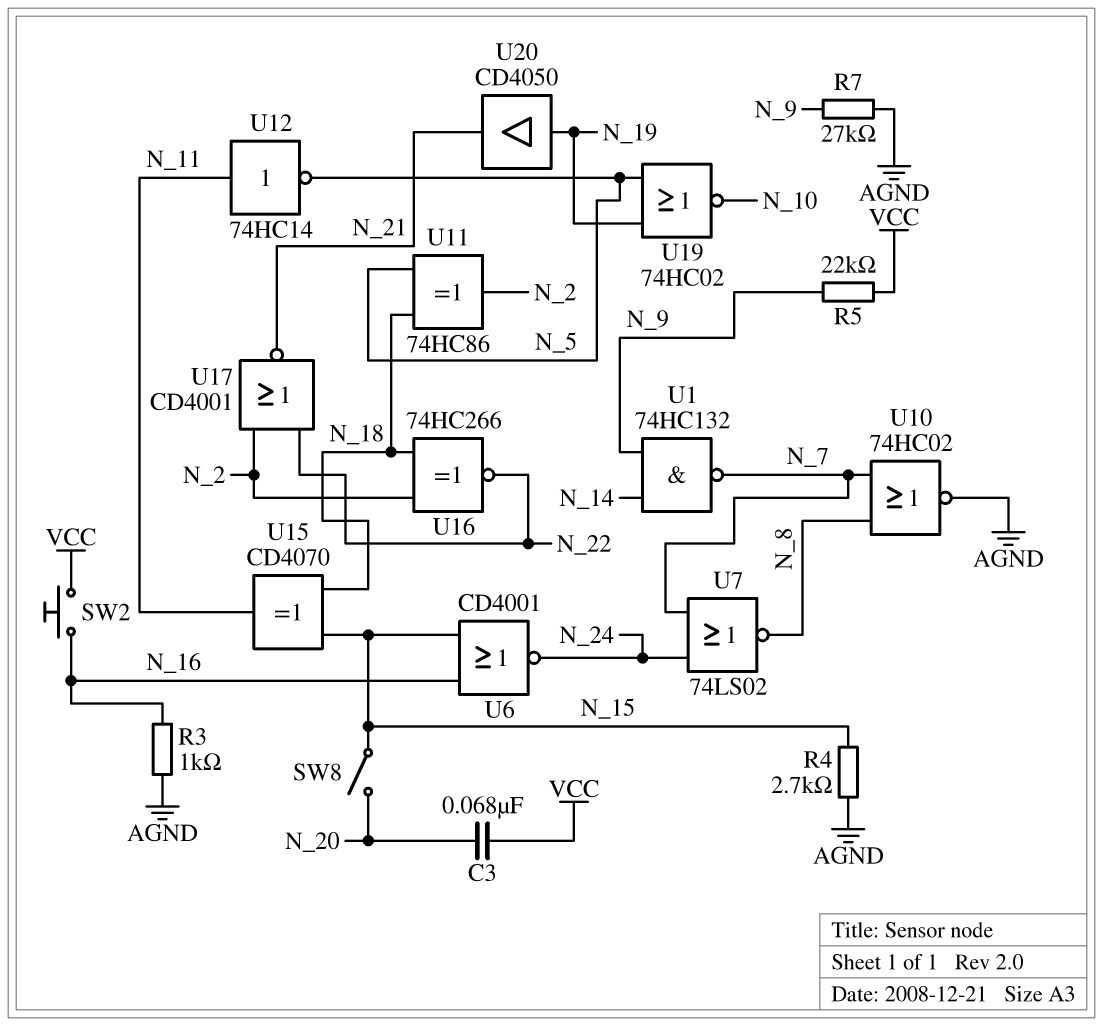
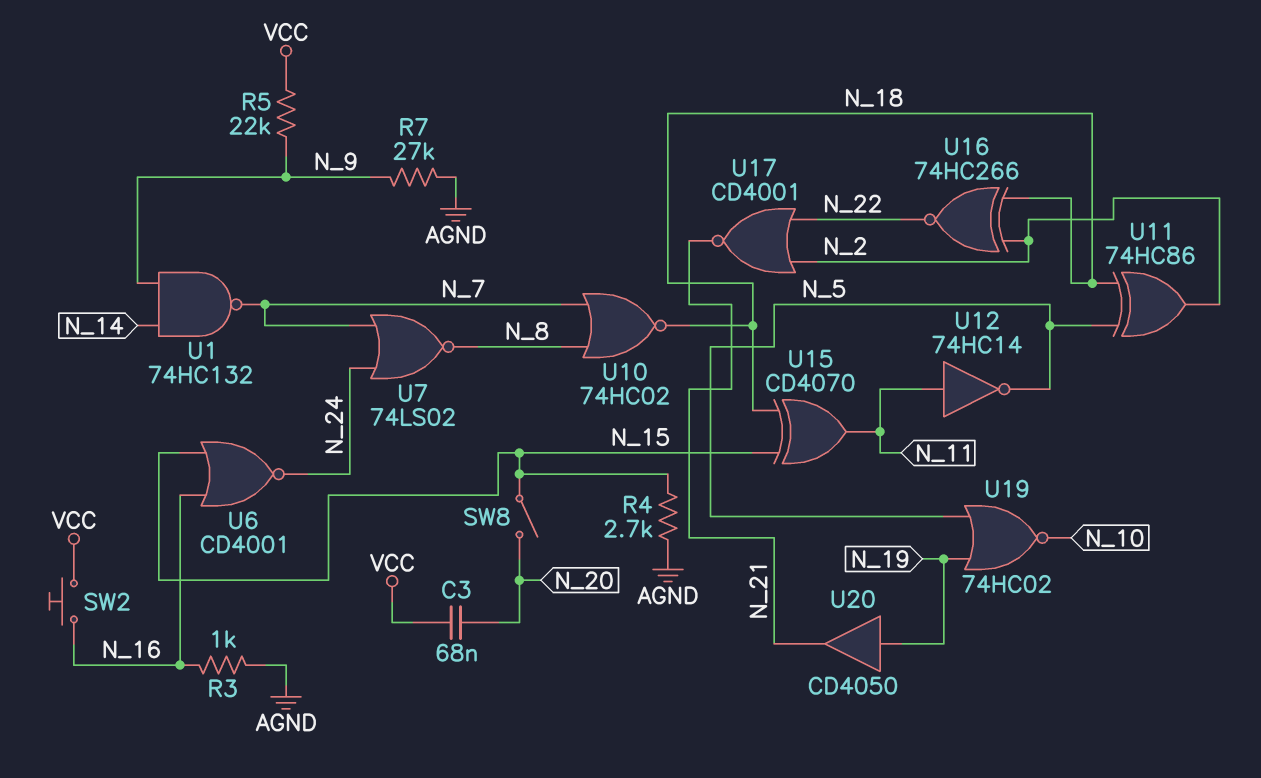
U10: NOR 74HC02 (in N_7, in N_8, out AGND) -> NOR 74HC02 (in N_7, in N_8, out N_18)

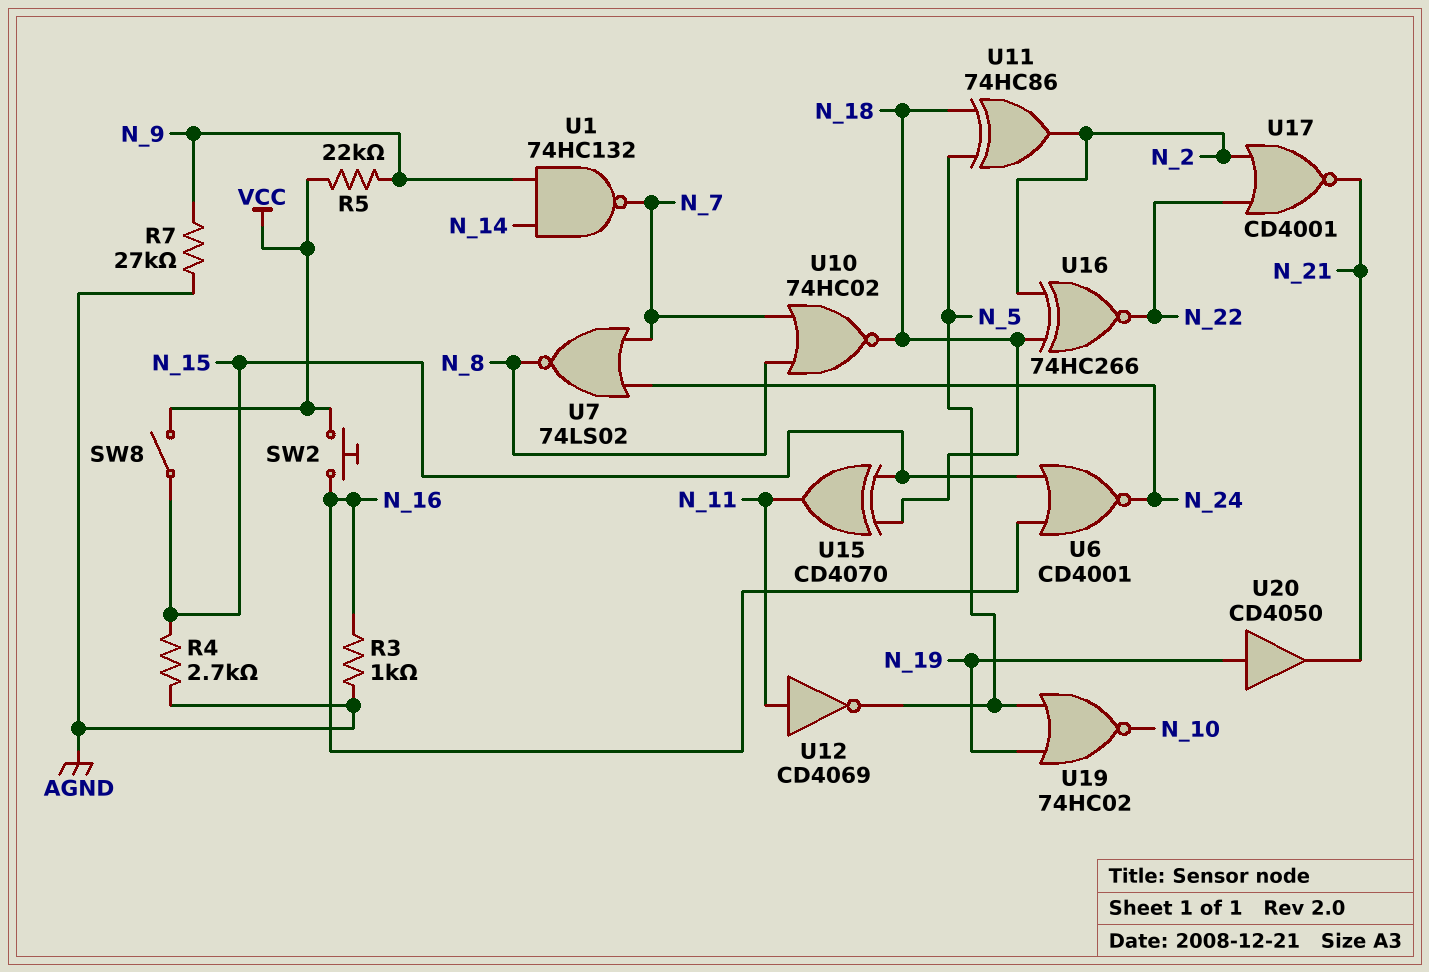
C3: 68nF (N_20, VCC) -> none
SW8: switch (N_15, N_20) -> switch (N_15, VCC)
U12: NOT 74HC14 (in N_11, out N_5) -> NOT CD4069 (in N_11, out N_5)

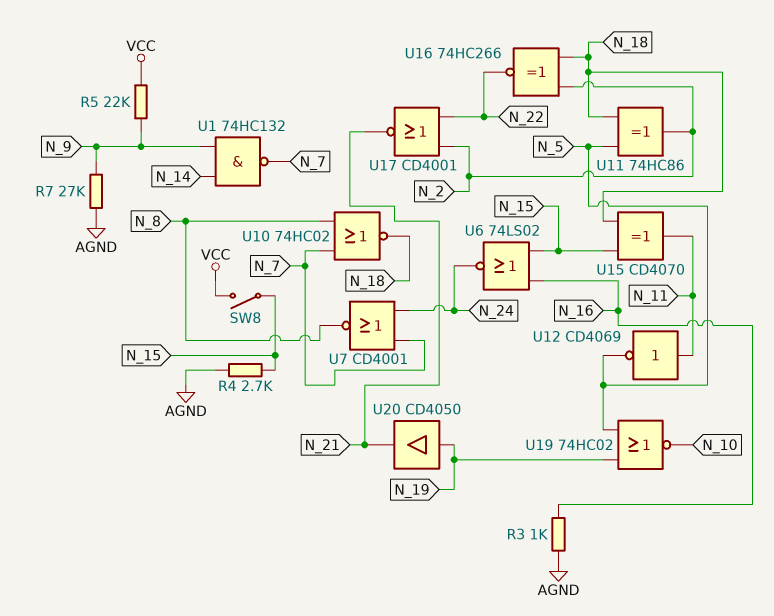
SW2: button (N_16, VCC) -> none
U6: NOR CD4001 (in N_15, in N_16, out N_24) -> NOR 74LS02 (in N_15, in N_16, out N_24)
U7: NOR 74LS02 (in N_7, in N_24, out N_8) -> NOR CD4001 (in N_7, in N_24, out N_8)

